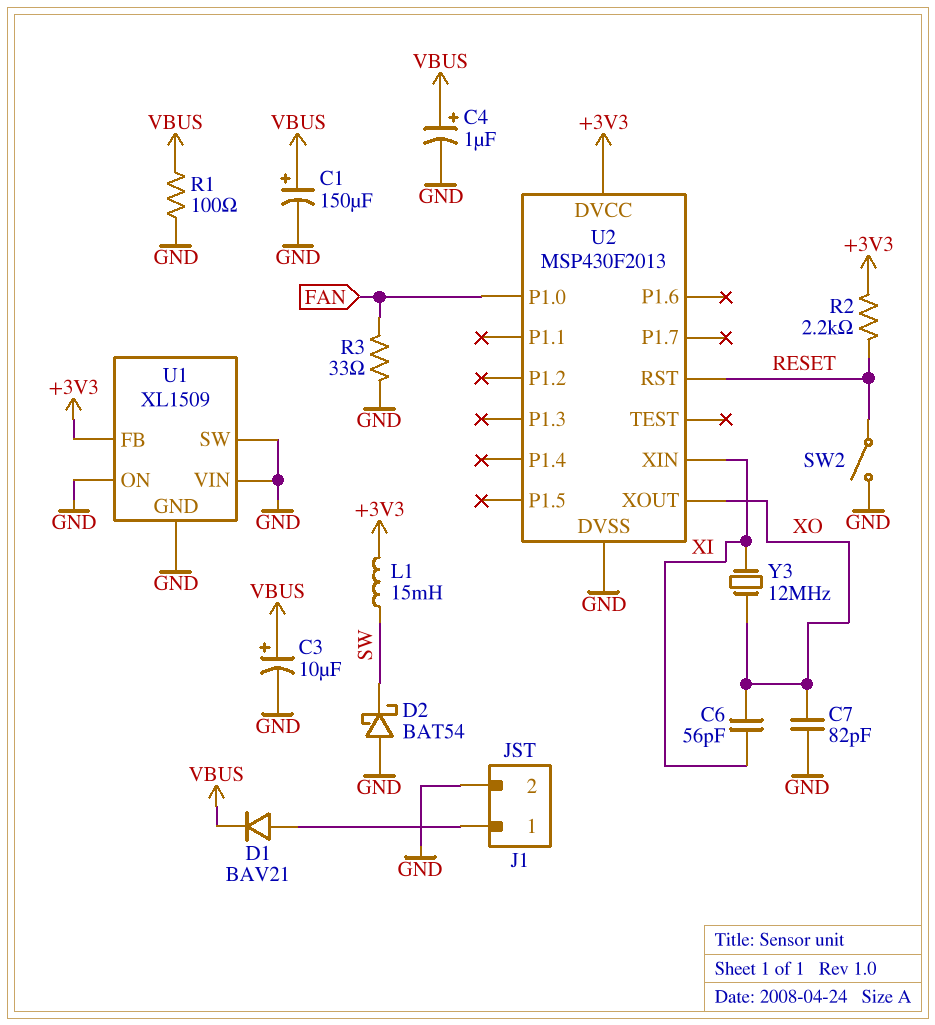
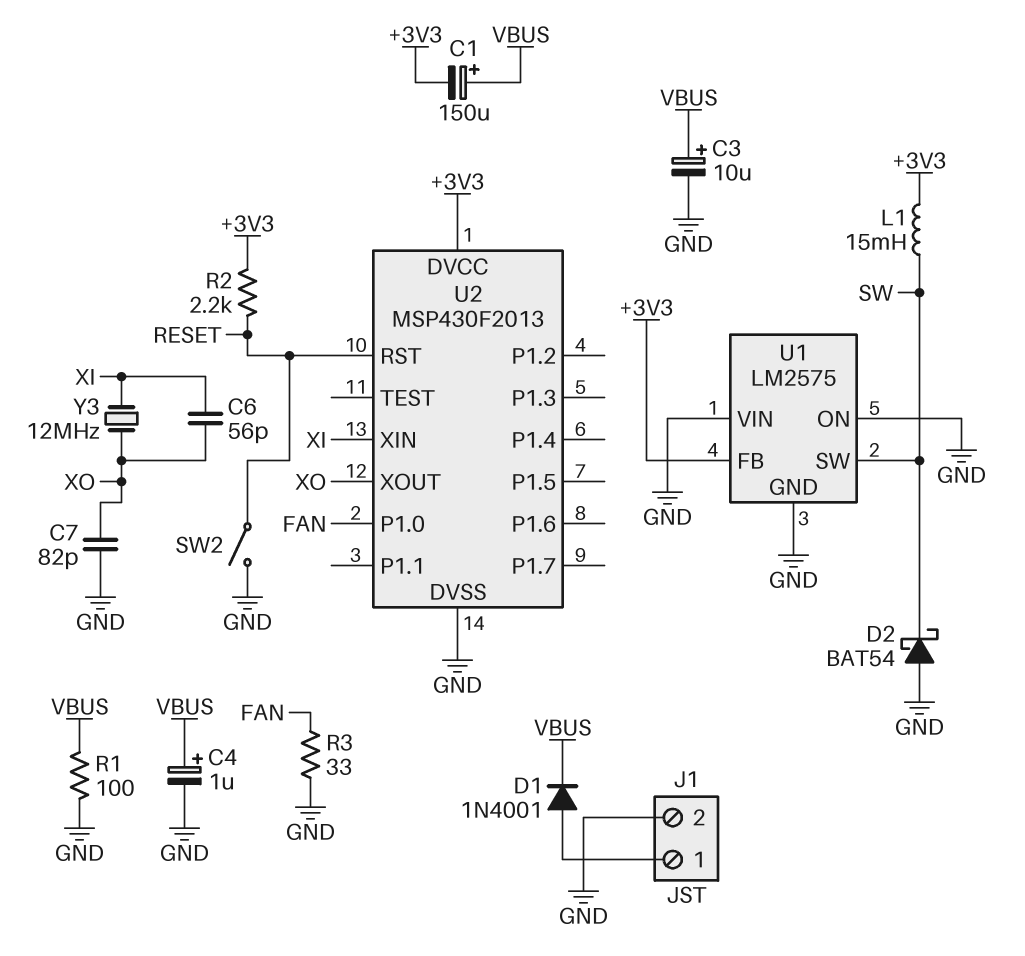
C1: 150uF (plus VBUS, minus GND) -> 150uF (plus VBUS, minus +3V3)
D1: diode BAV21 (A J1/1, K VBUS) -> diode 1N4001 (A J1/1, K VBUS)
U1: XL1509 -> LM2575
U1 pin SW: GND -> SW

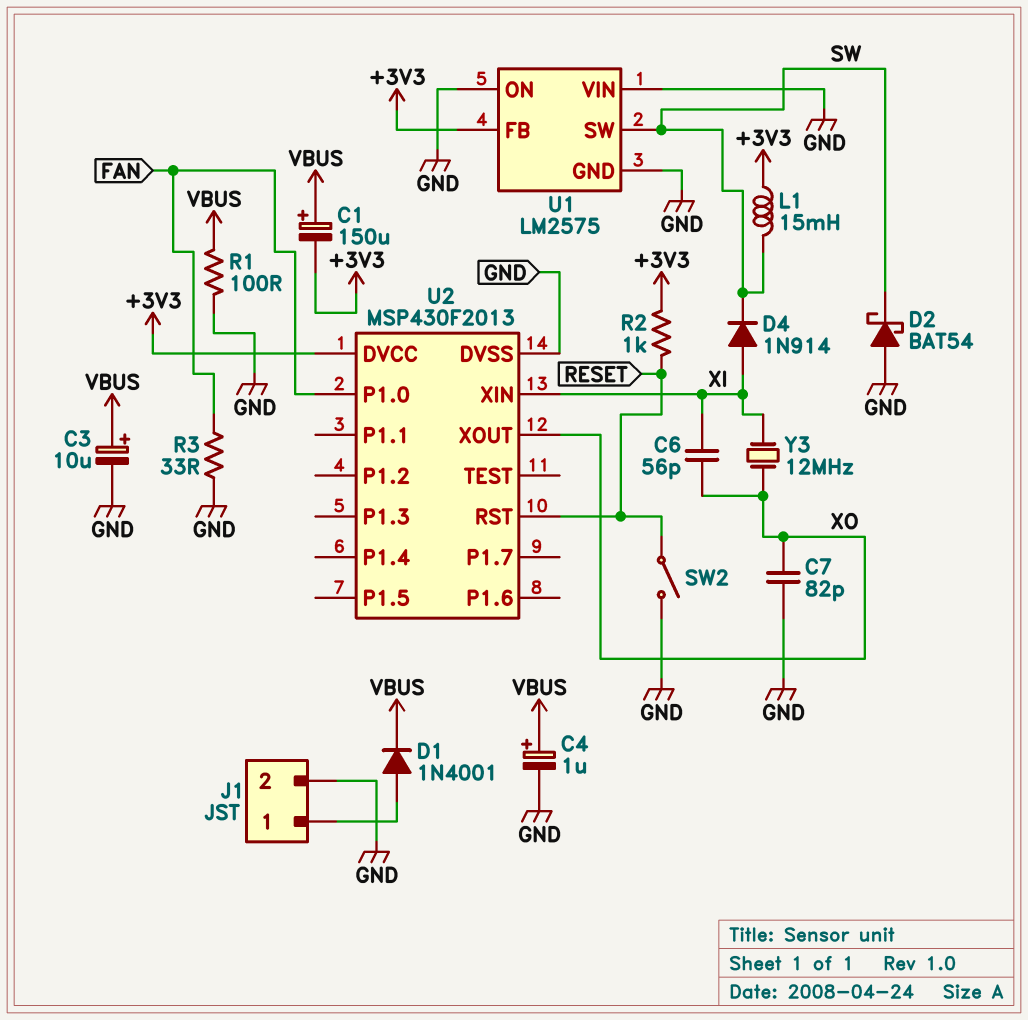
D4: none -> diode 1N914 (A XI, K SW)
R2: 2.2k (+3V3, RESET) -> 1k (+3V3, RESET)

